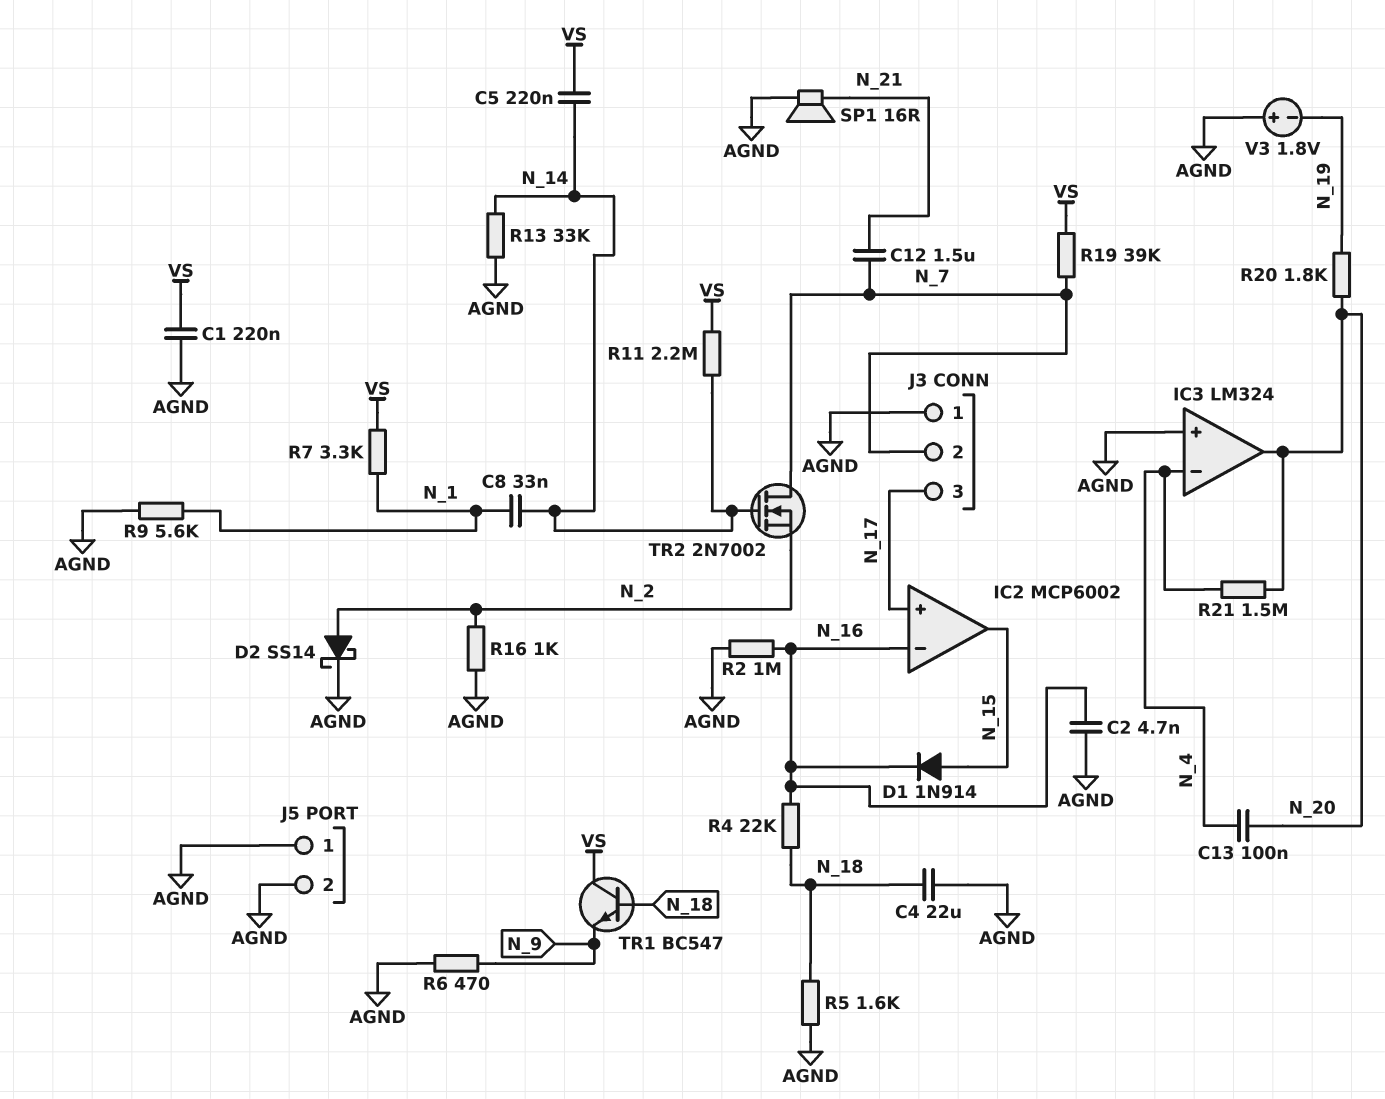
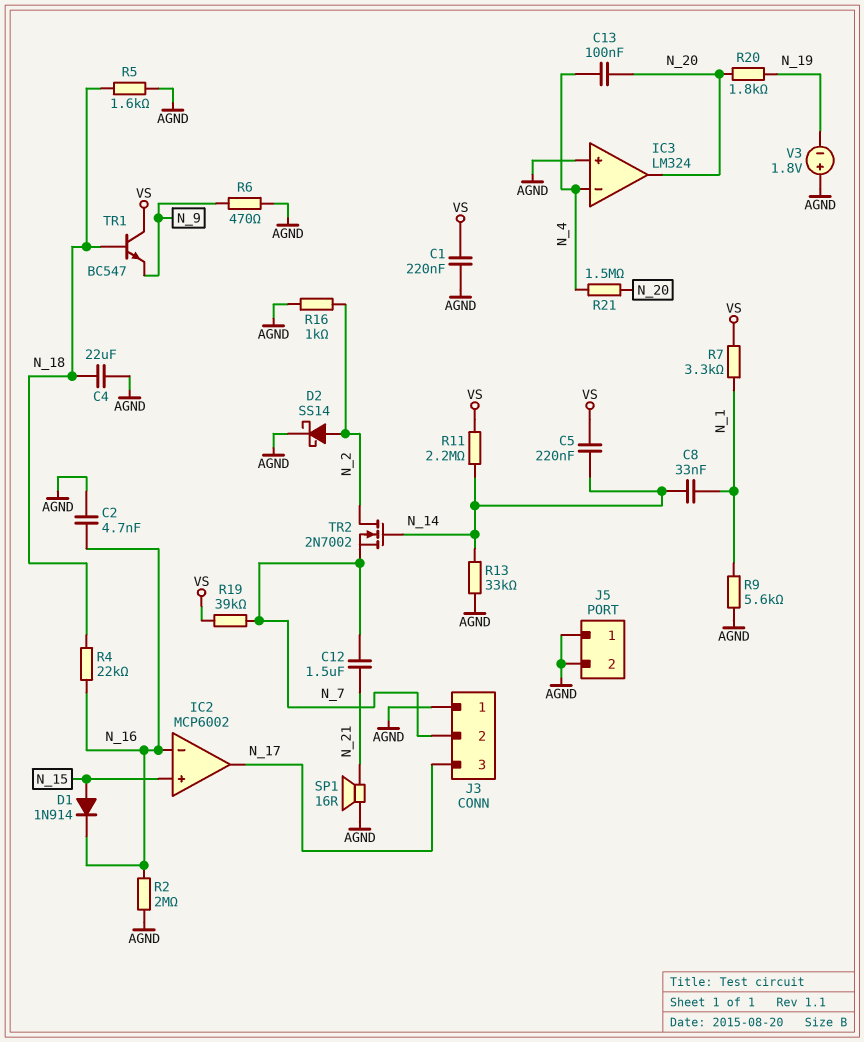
IC2 pin in+: N_17 -> N_15
IC2 pin out: N_15 -> N_17
R2: 1M (AGND, N_16) -> 2M (AGND, N_16)
TR2: NMOS 2N7002 (G N_14, D N_7, S N_2) -> NMOS 2N7002 (G N_14, D N_2, S N_7)

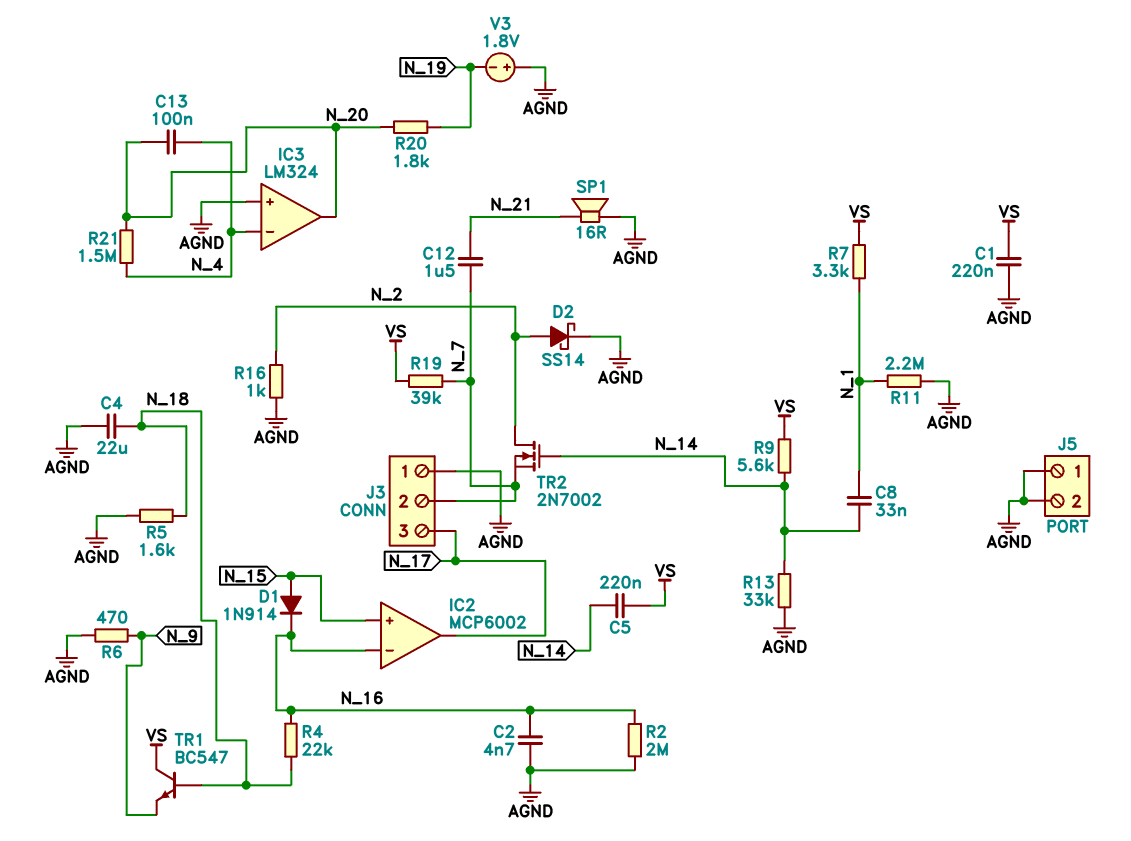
R9: 5.6k (AGND, N_1) -> 5.6k (N_14, VS)
R11: 2.2M (N_14, VS) -> 2.2M (AGND, N_1)

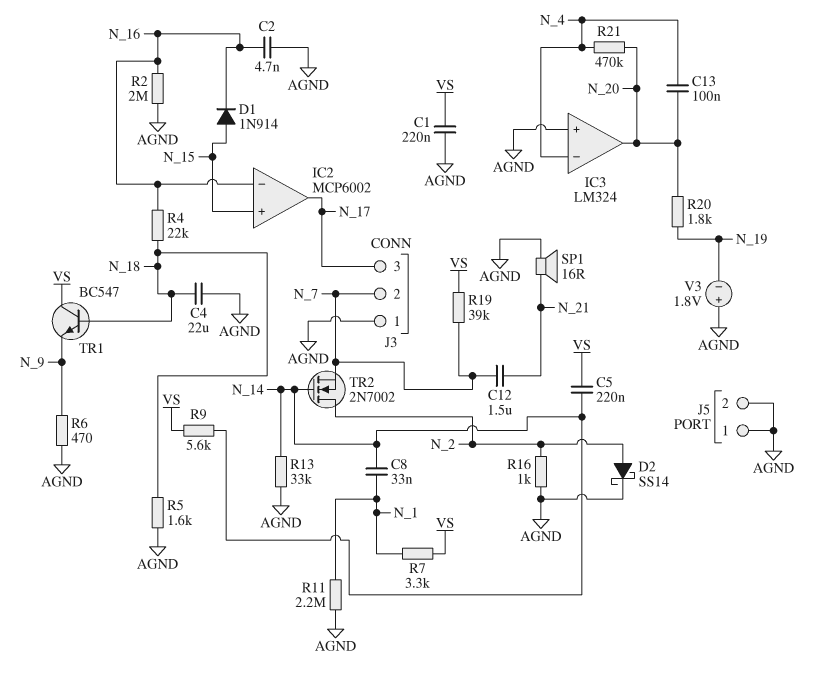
R21: 1.5M (N_4, N_20) -> 470k (N_4, N_20)

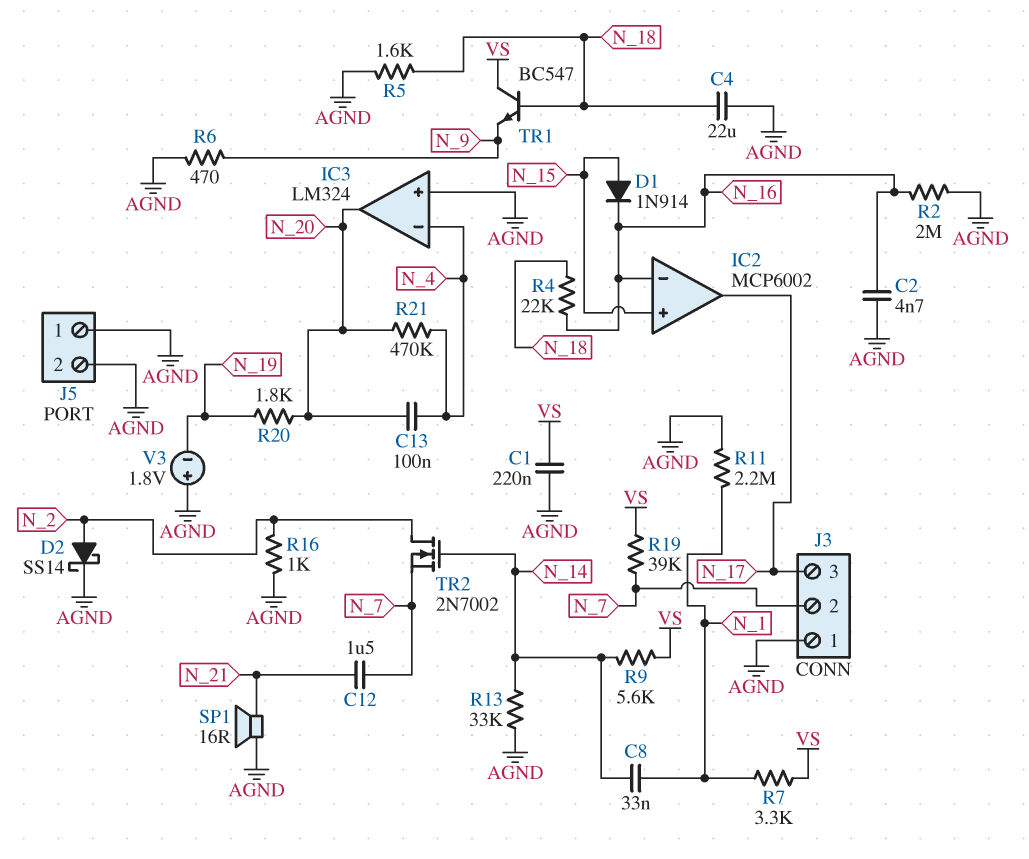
C5: 220nF (N_14, VS) -> none

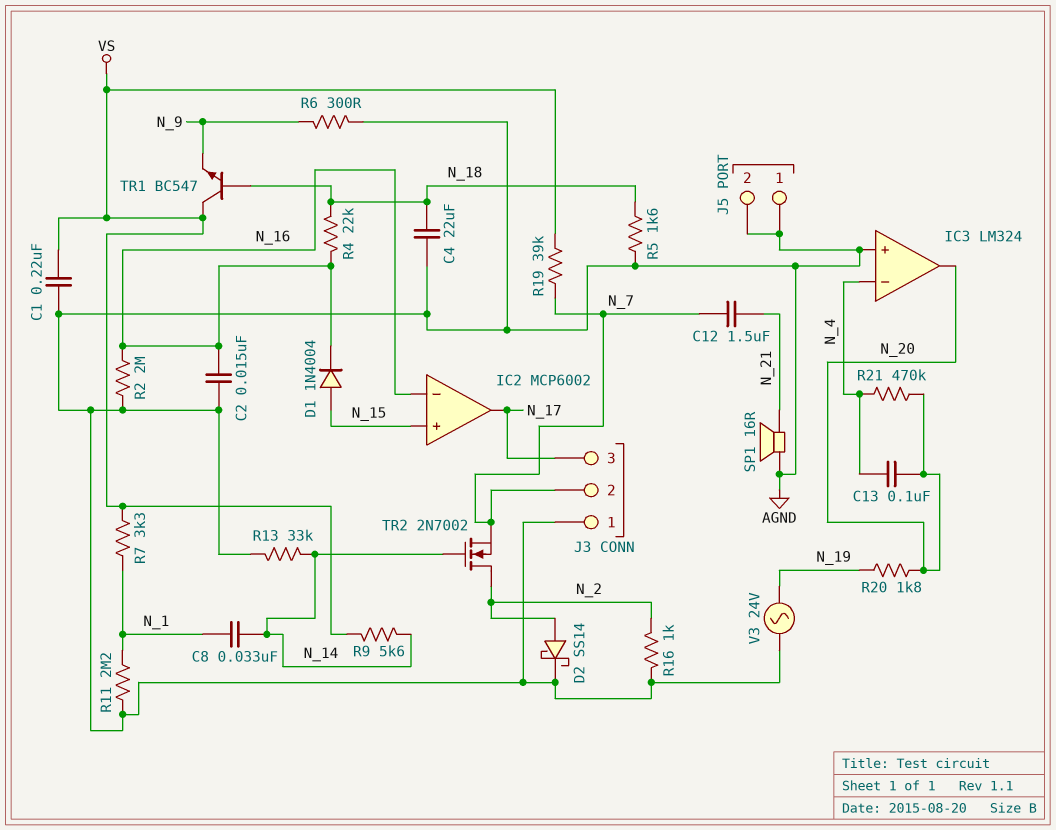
C2: 4.7nF (AGND, N_16) -> 15nF (AGND, N_16)
D1: diode 1N914 (A N_15, K N_16) -> diode 1N4004 (A N_15, K N_16)
R6: 470 (AGND, N_9) -> 300 (AGND, N_9)
V3: 1.8V (plus AGND, minus N_19) -> AC 24V (AGND, N_19)

